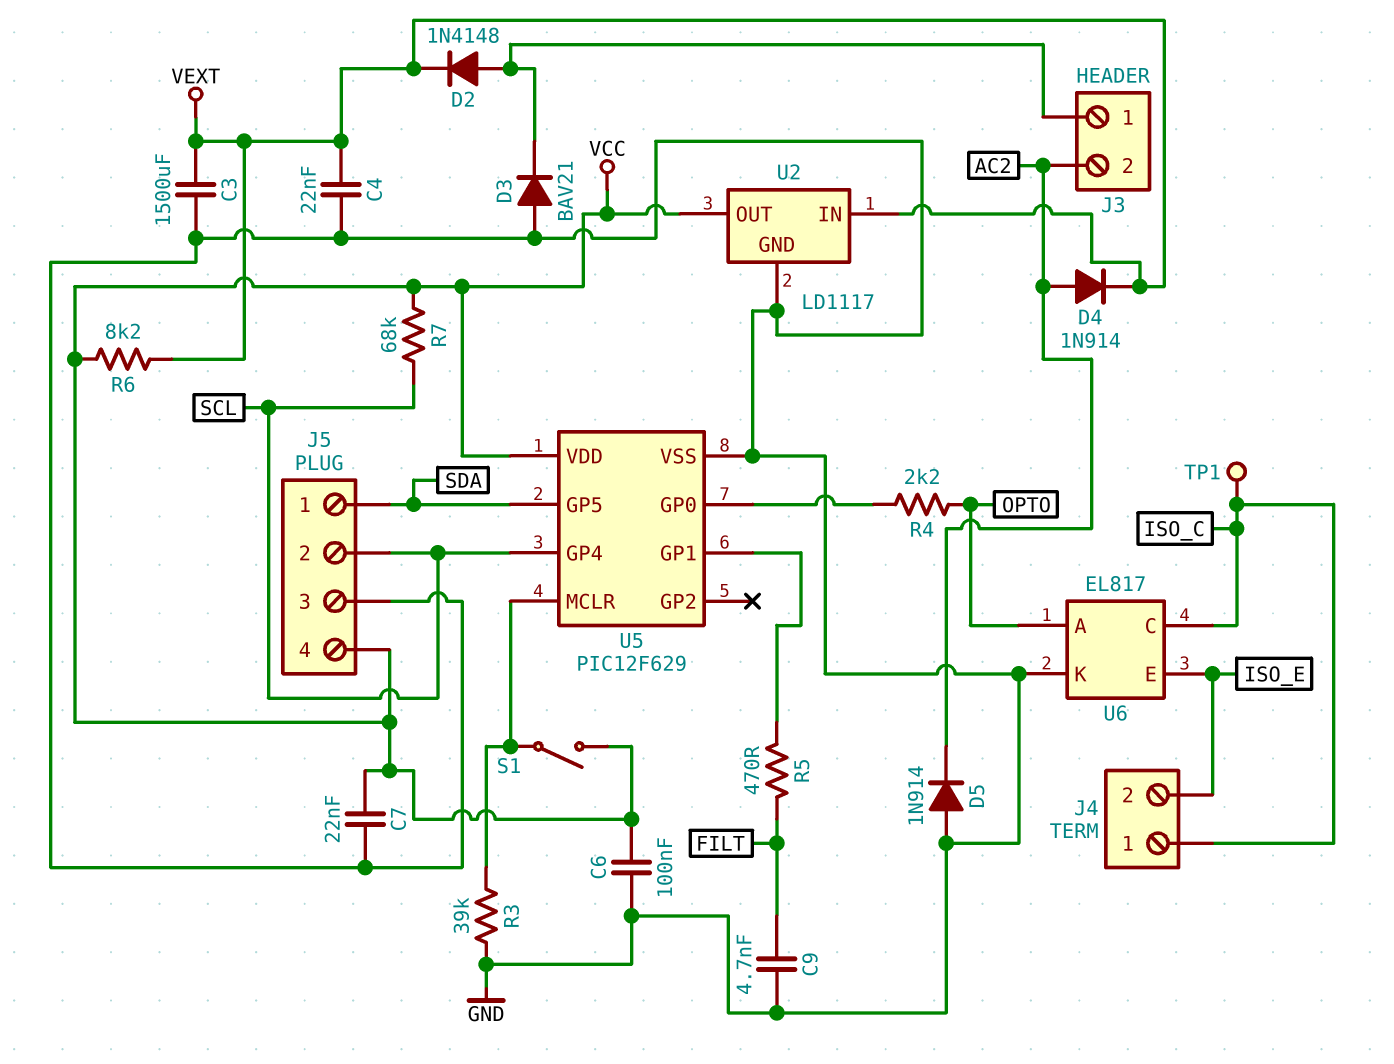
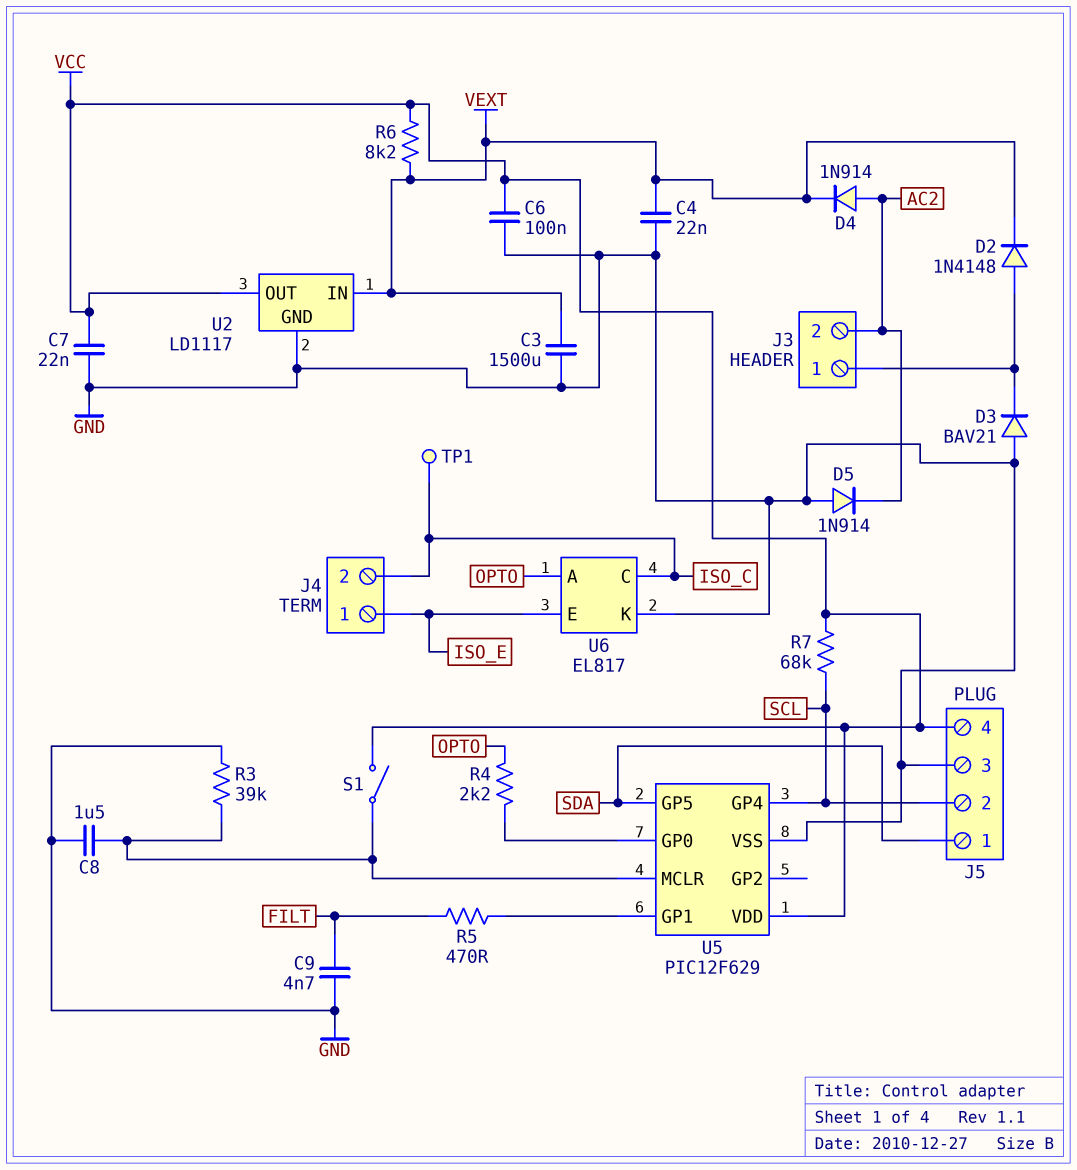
C8: none -> 1.5uF (GND, U5/MCLR)
J4 pin 1: ISO_C -> ISO_E
J4 pin 2: ISO_E -> ISO_C

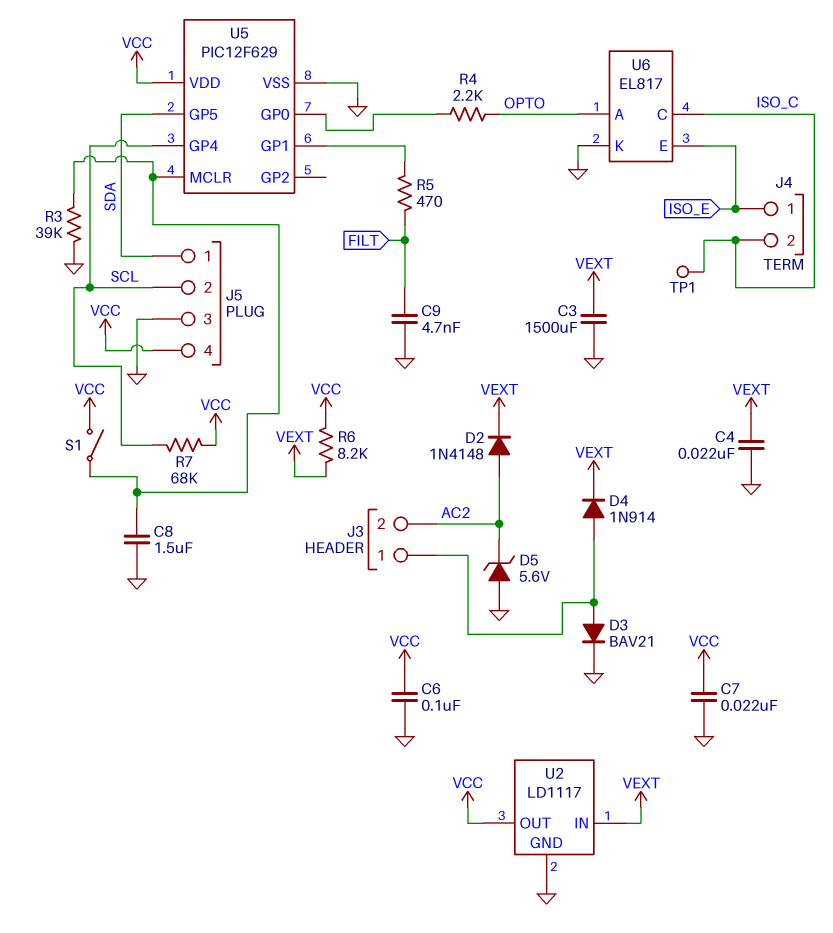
D2: diode 1N4148 (A J3/1, K VEXT) -> diode 1N4148 (A AC2, K VEXT)
D3: diode BAV21 (A GND, K J3/1) -> diode BAV21 (A J3/1, K GND)
D4: diode 1N914 (A AC2, K VEXT) -> diode 1N914 (A J3/1, K VEXT)
D5: diode 1N914 (A GND, K AC2) -> zener 5.6V (A GND, K AC2)

